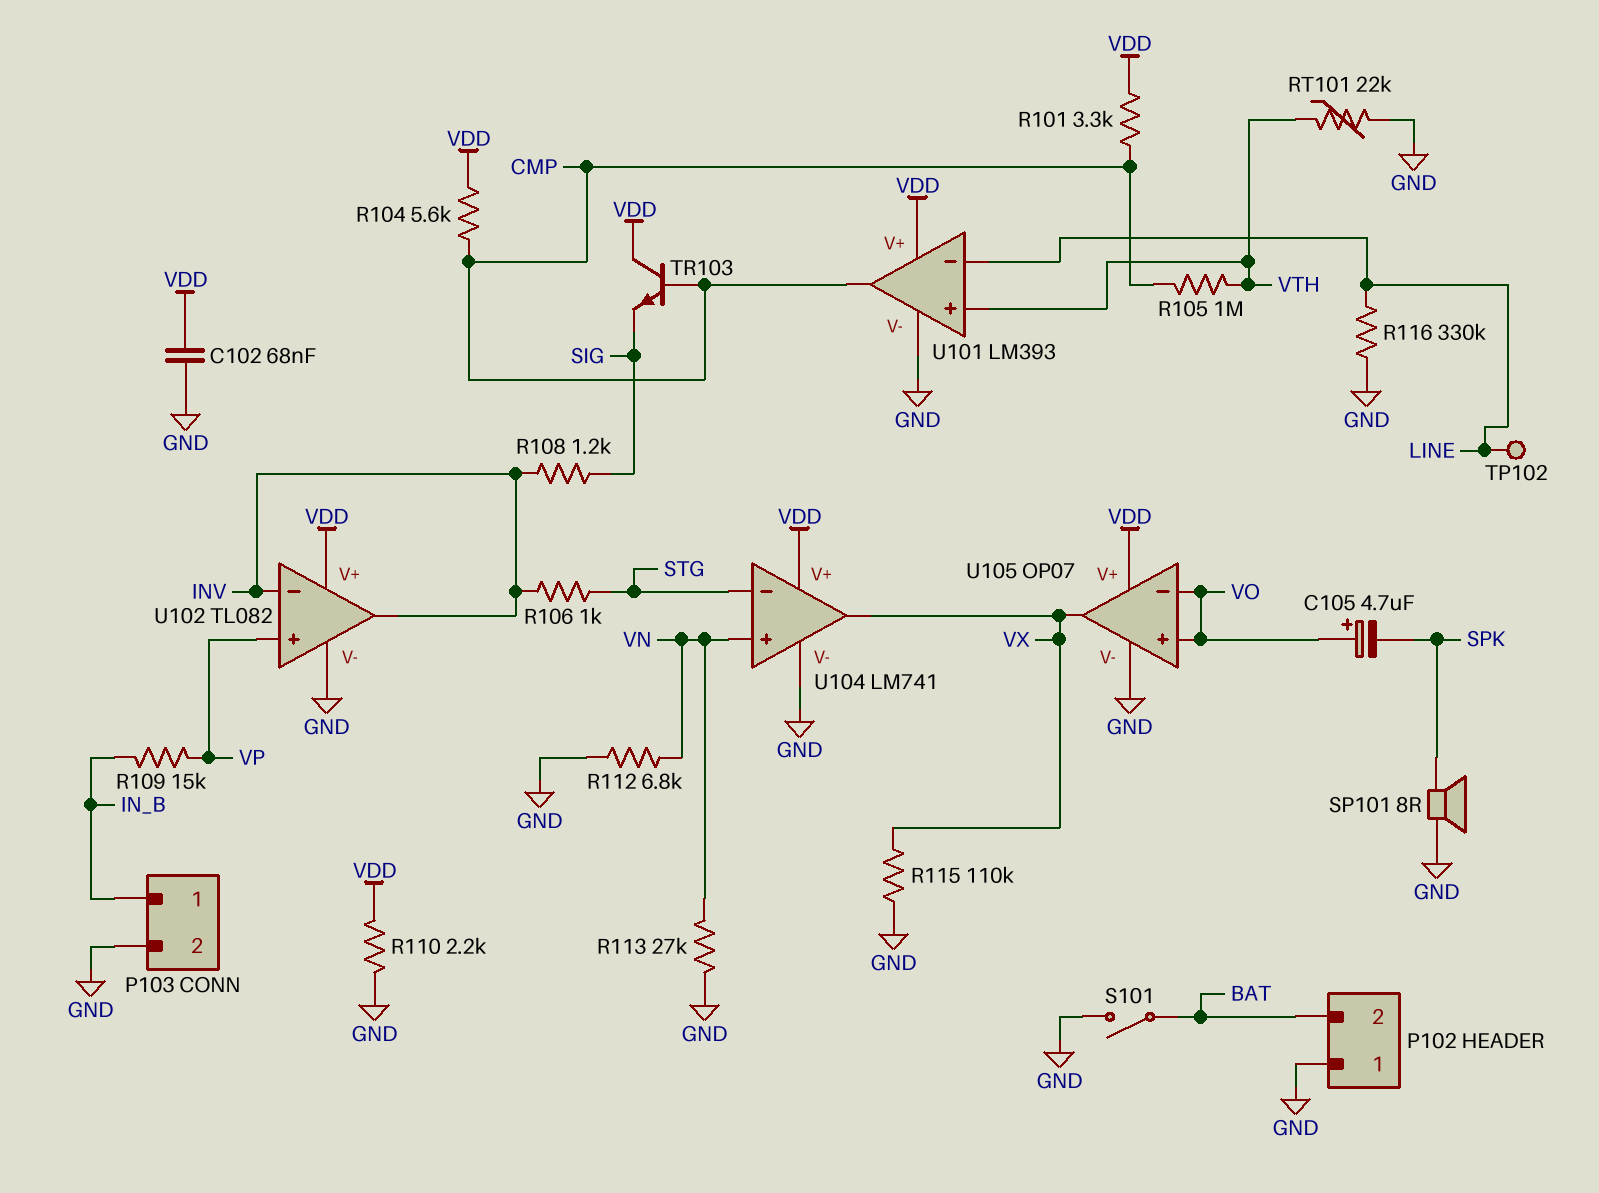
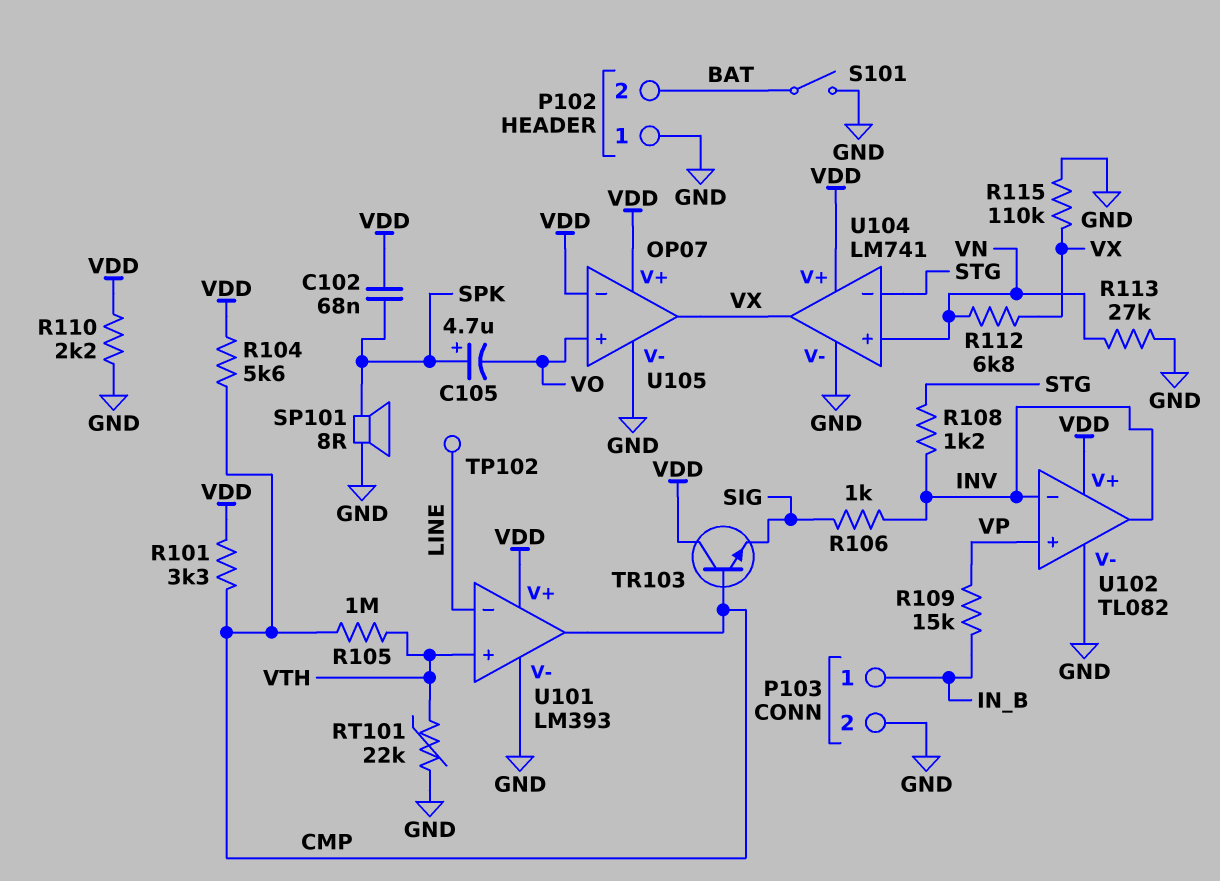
C102: 68nF (GND, VDD) -> 68nF (SPK, VDD)
C105: 4.7uF (plus VO, minus SPK) -> 4.7uF (plus SPK, minus VO)
R106: 1k (INV, STG) -> 1k (INV, SIG)
R108: 1.2k (INV, SIG) -> 1.2k (INV, STG)
R112: 6.8k (GND, VN) -> 6.8k (VN, VX)
R116: 330k (GND, LINE) -> none
U105 pin in-: VO -> VDD

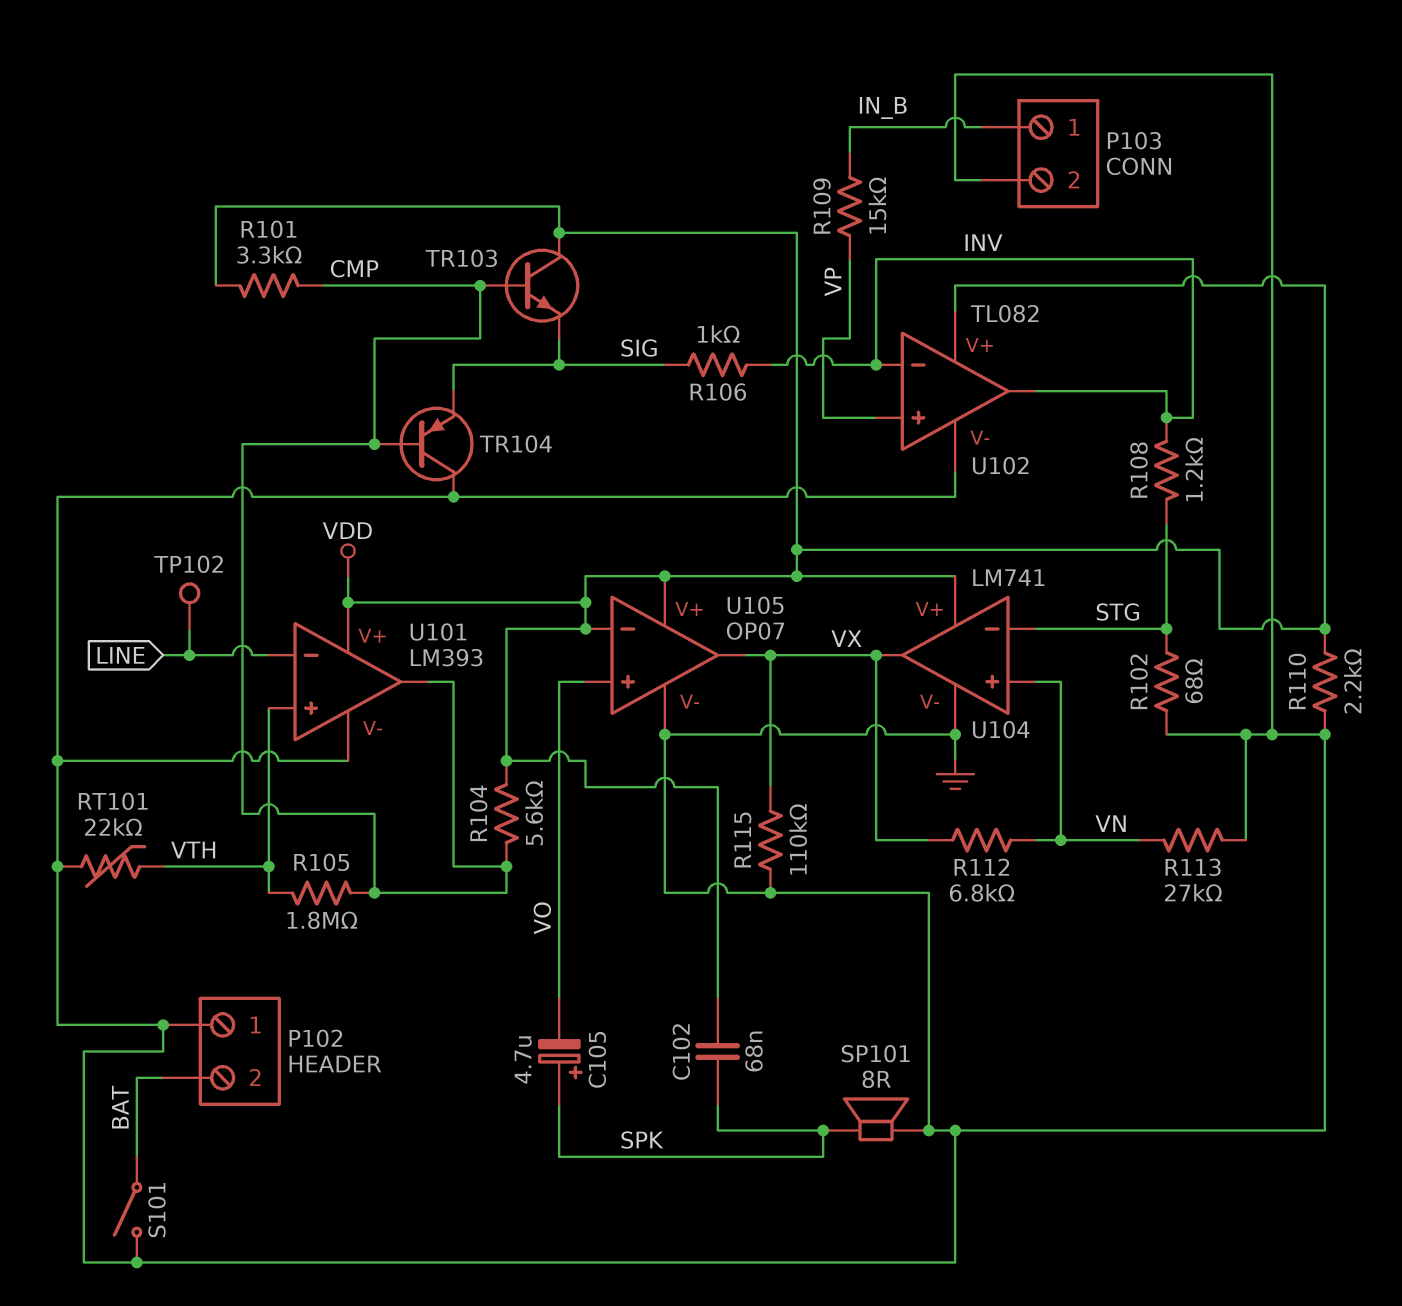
R102: none -> 68 (GND, STG)
R105: 1M (CMP, VTH) -> 1.8M (CMP, VTH)
TR104: none -> PNP (B CMP, C GND, E SIG)

